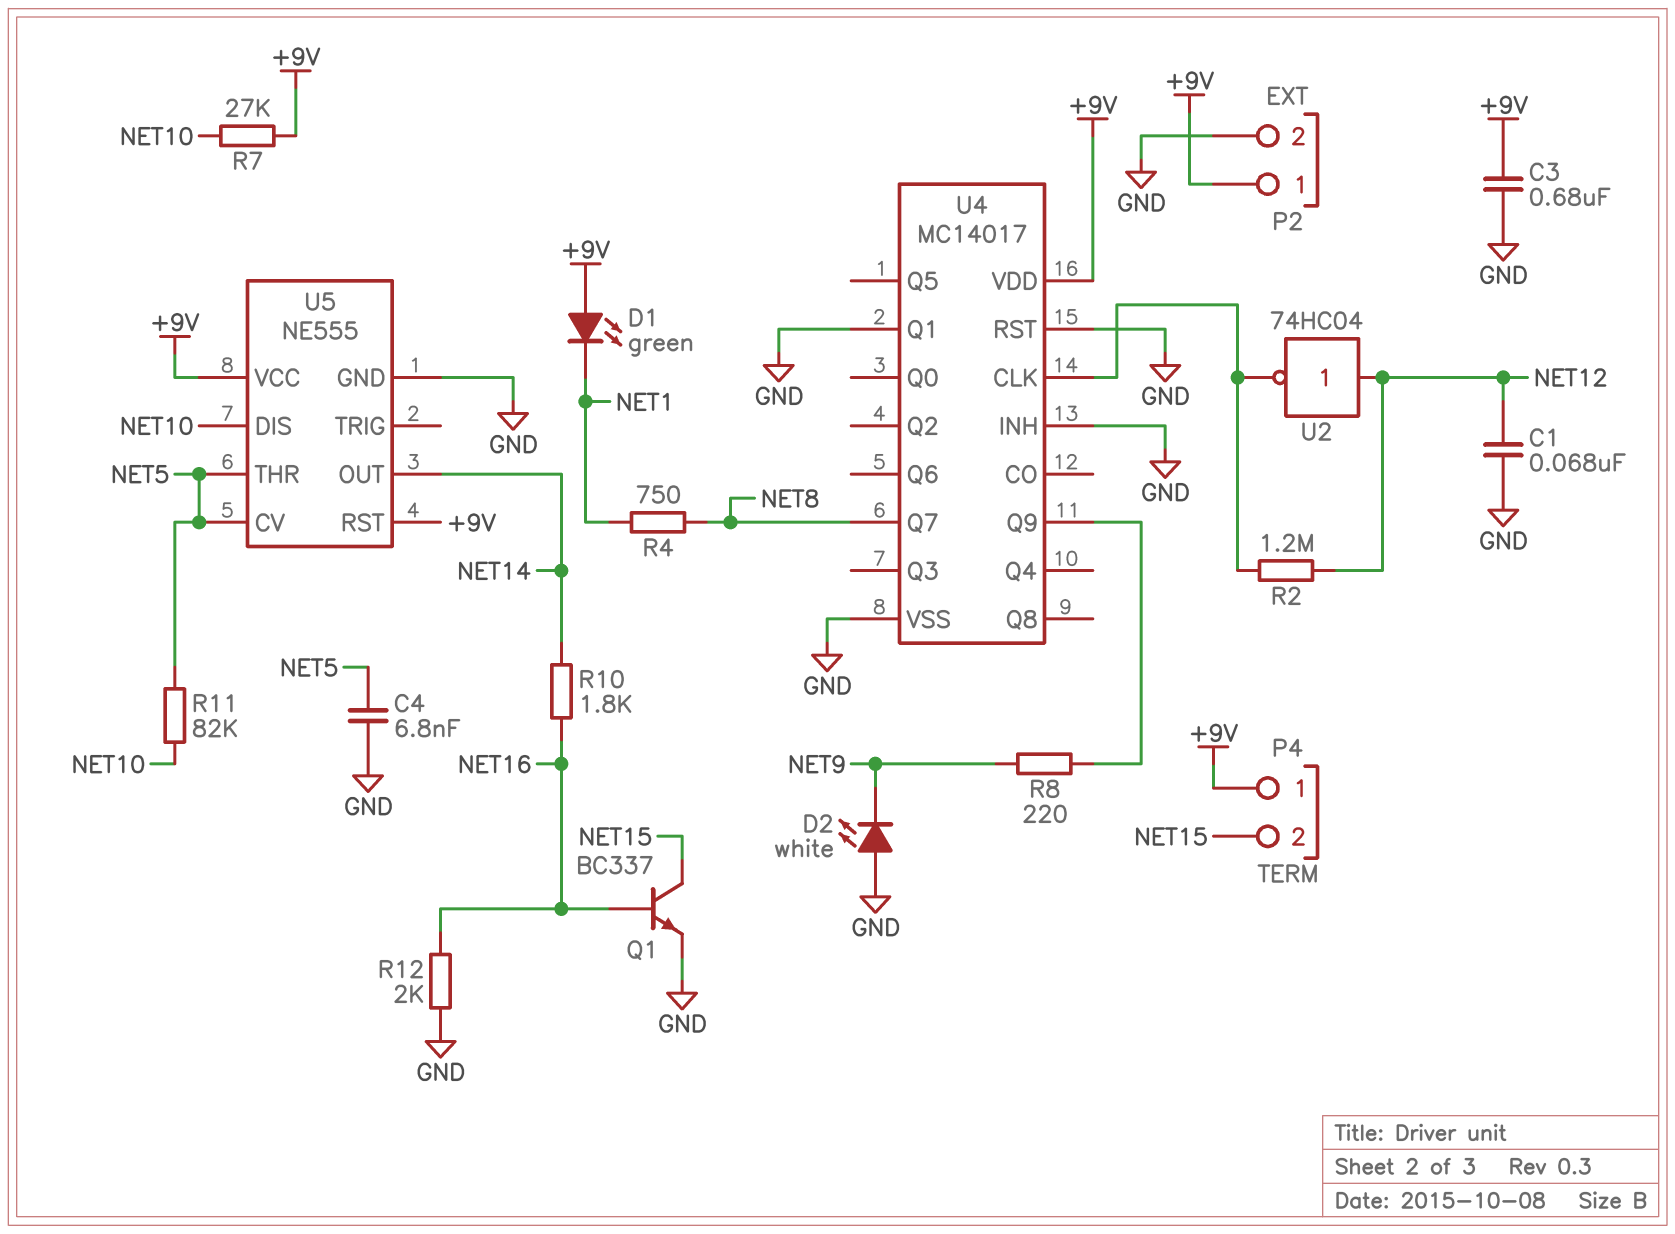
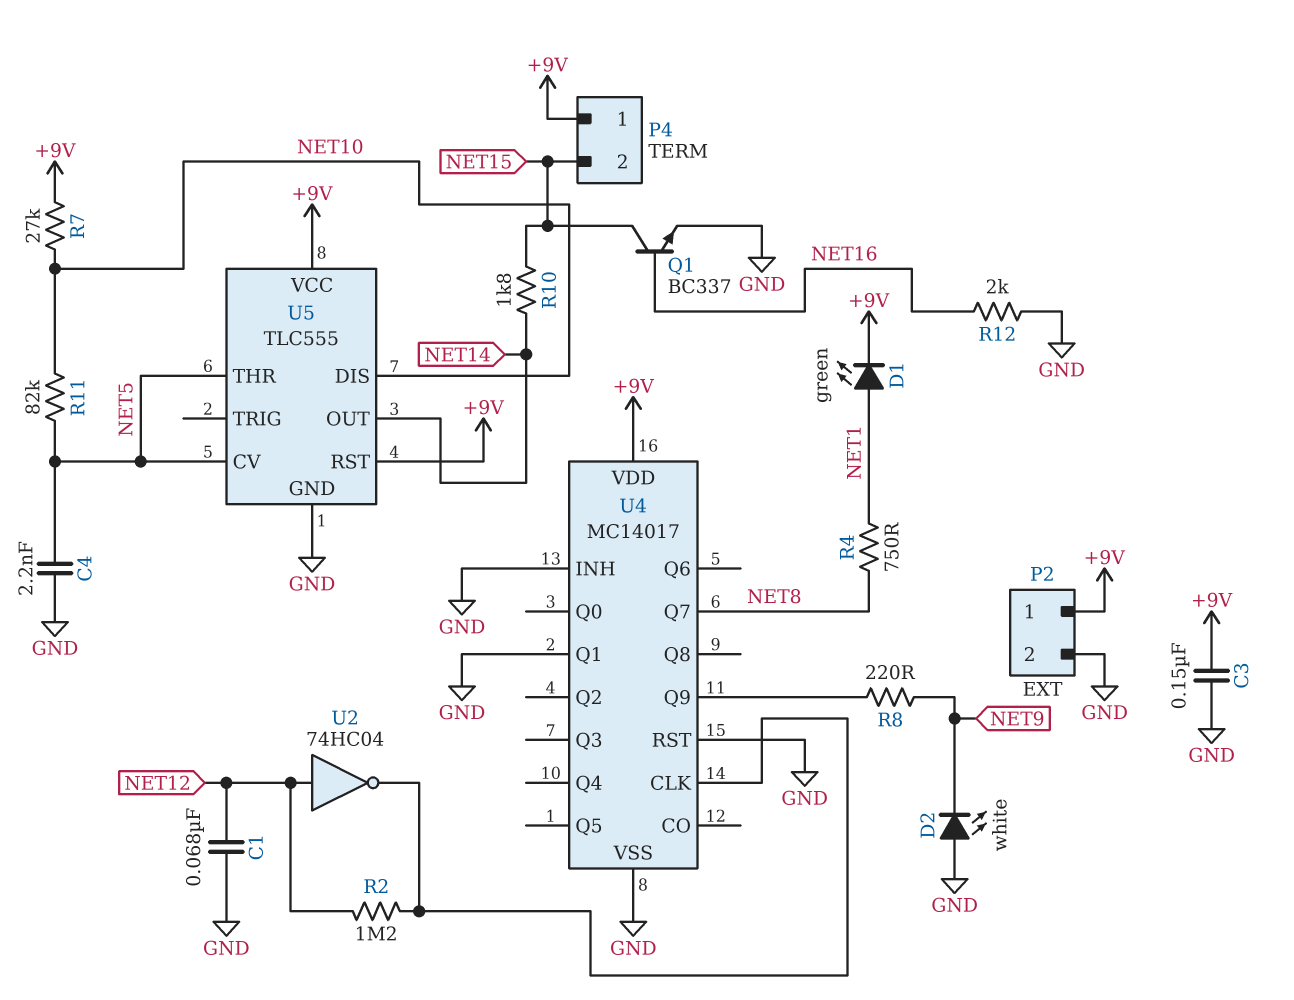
C3: 680nF (+9V, GND) -> 150nF (+9V, GND)
C4: 6.8nF (GND, NET5) -> 2.2nF (GND, NET5)
D1: LED green (A +9V, K NET1) -> LED green (A NET1, K +9V)
R10: 1.8k (NET14, NET16) -> 1.8k (NET14, NET15)
U5: NE555 -> TLC555

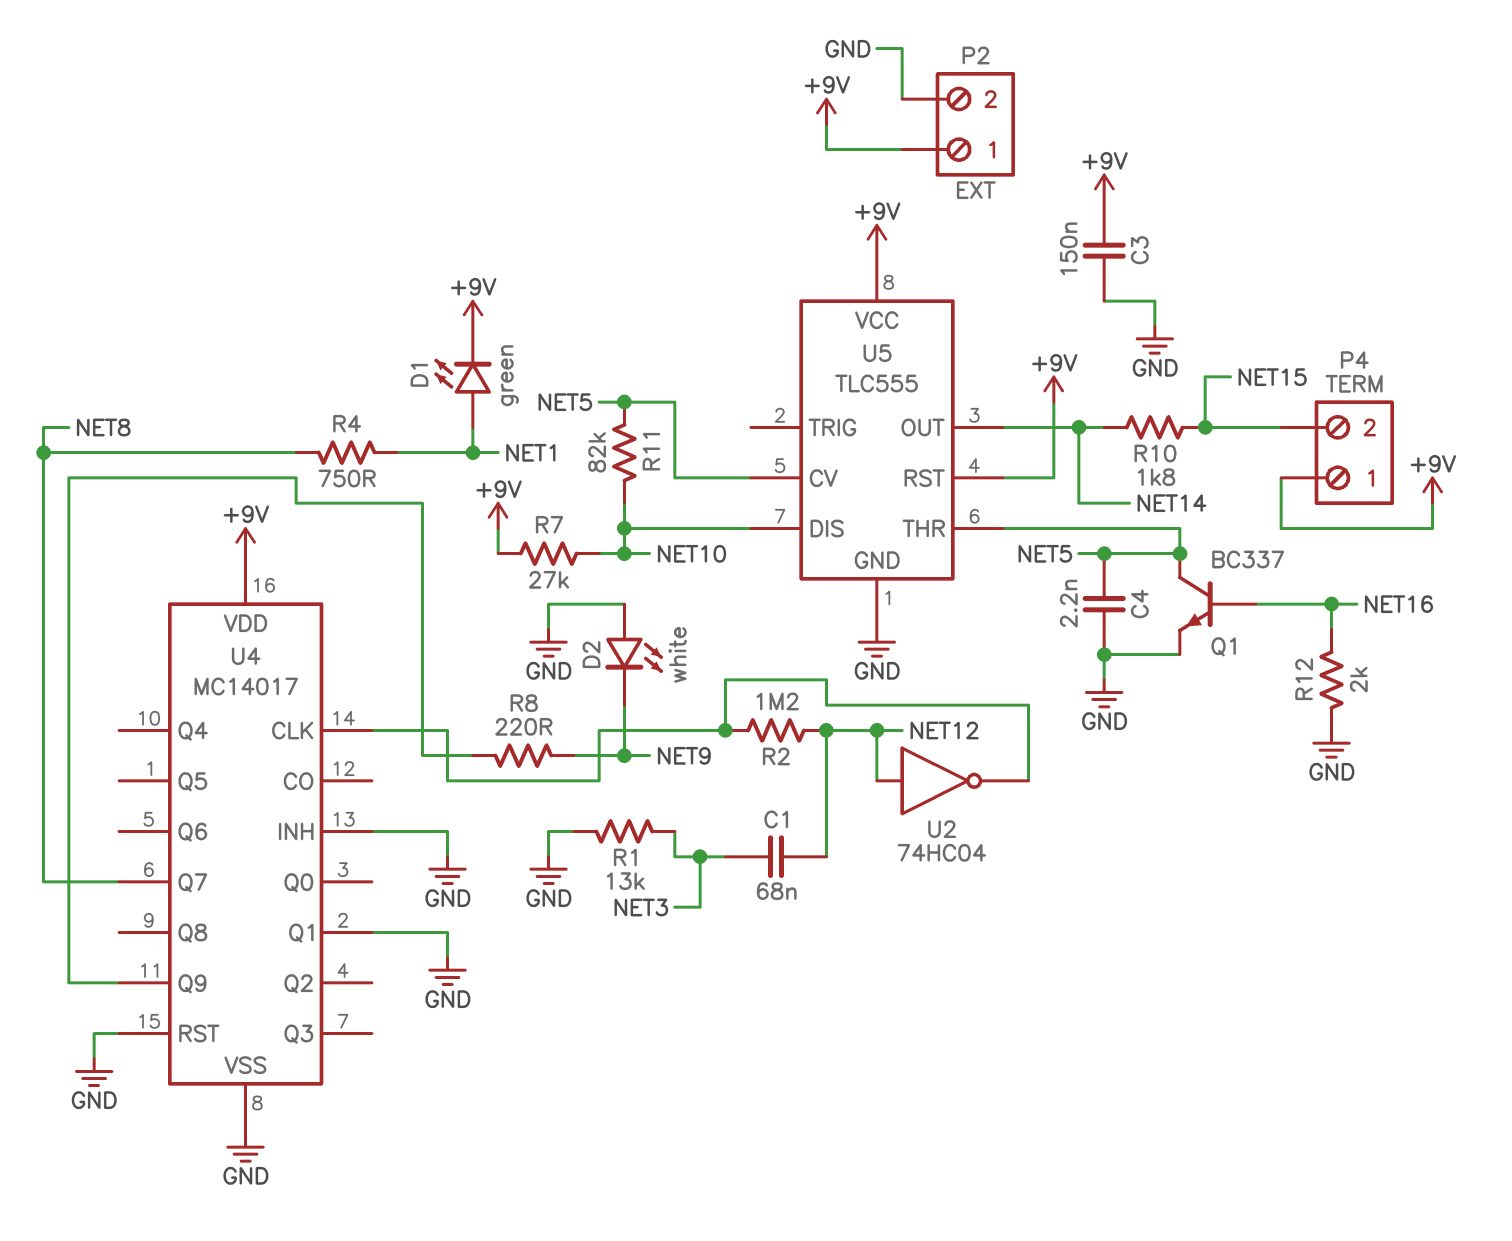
C1: 68nF (GND, NET12) -> 68nF (NET3, NET12)
Q1: NPN BC337 (B NET16, C NET15, E GND) -> NPN BC337 (B NET16, C NET5, E GND)
R1: none -> 13k (GND, NET3)

